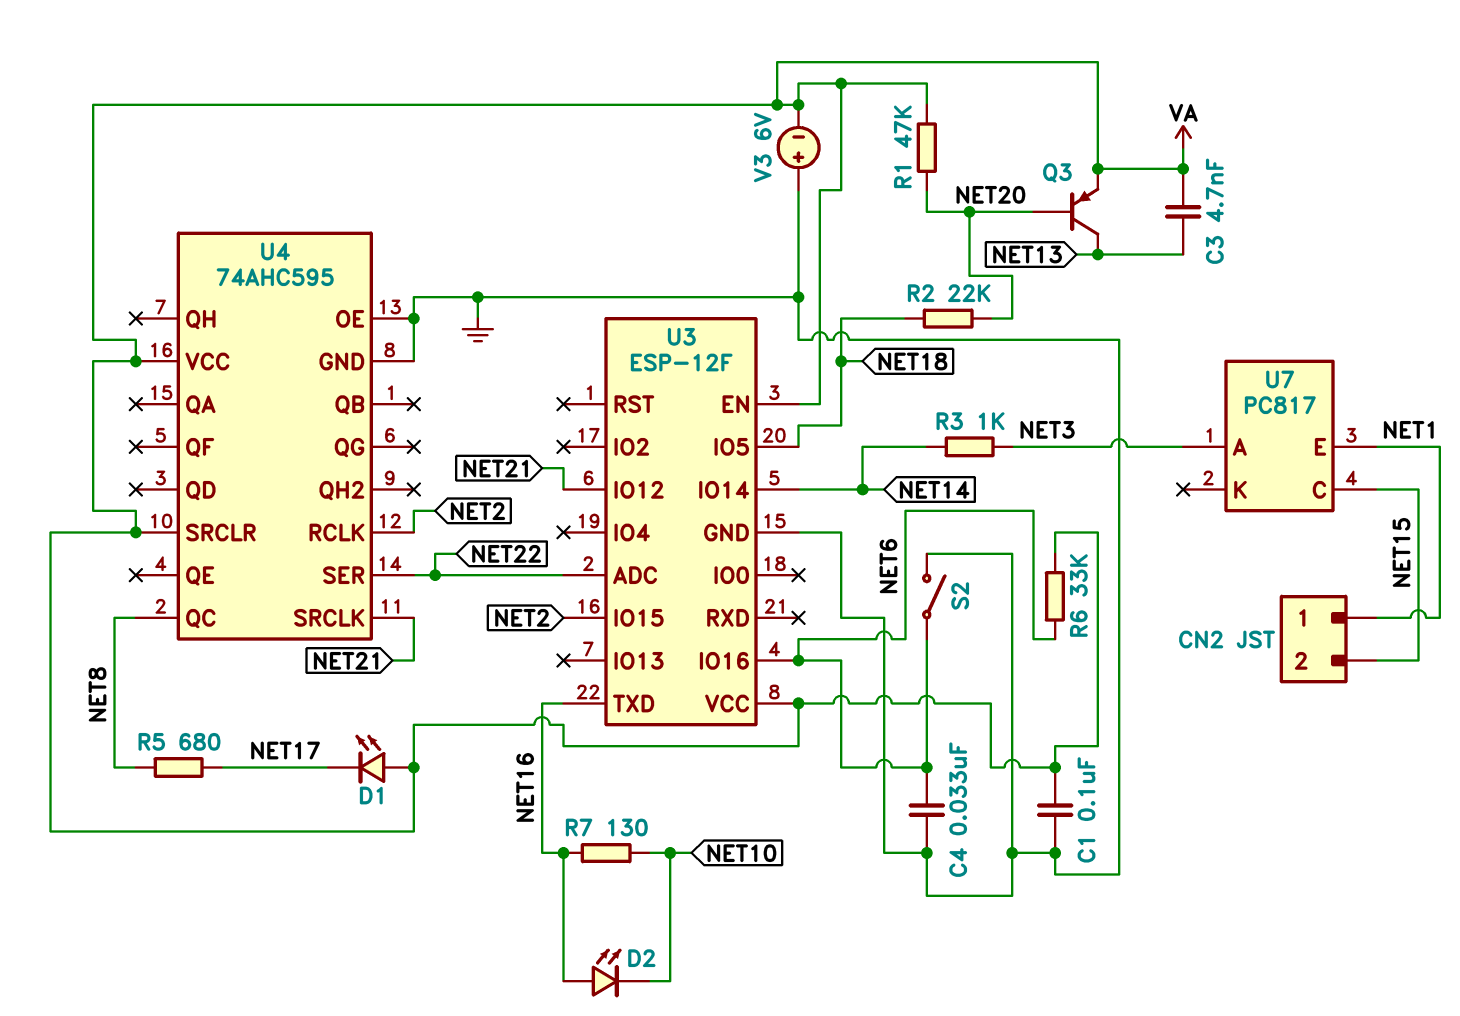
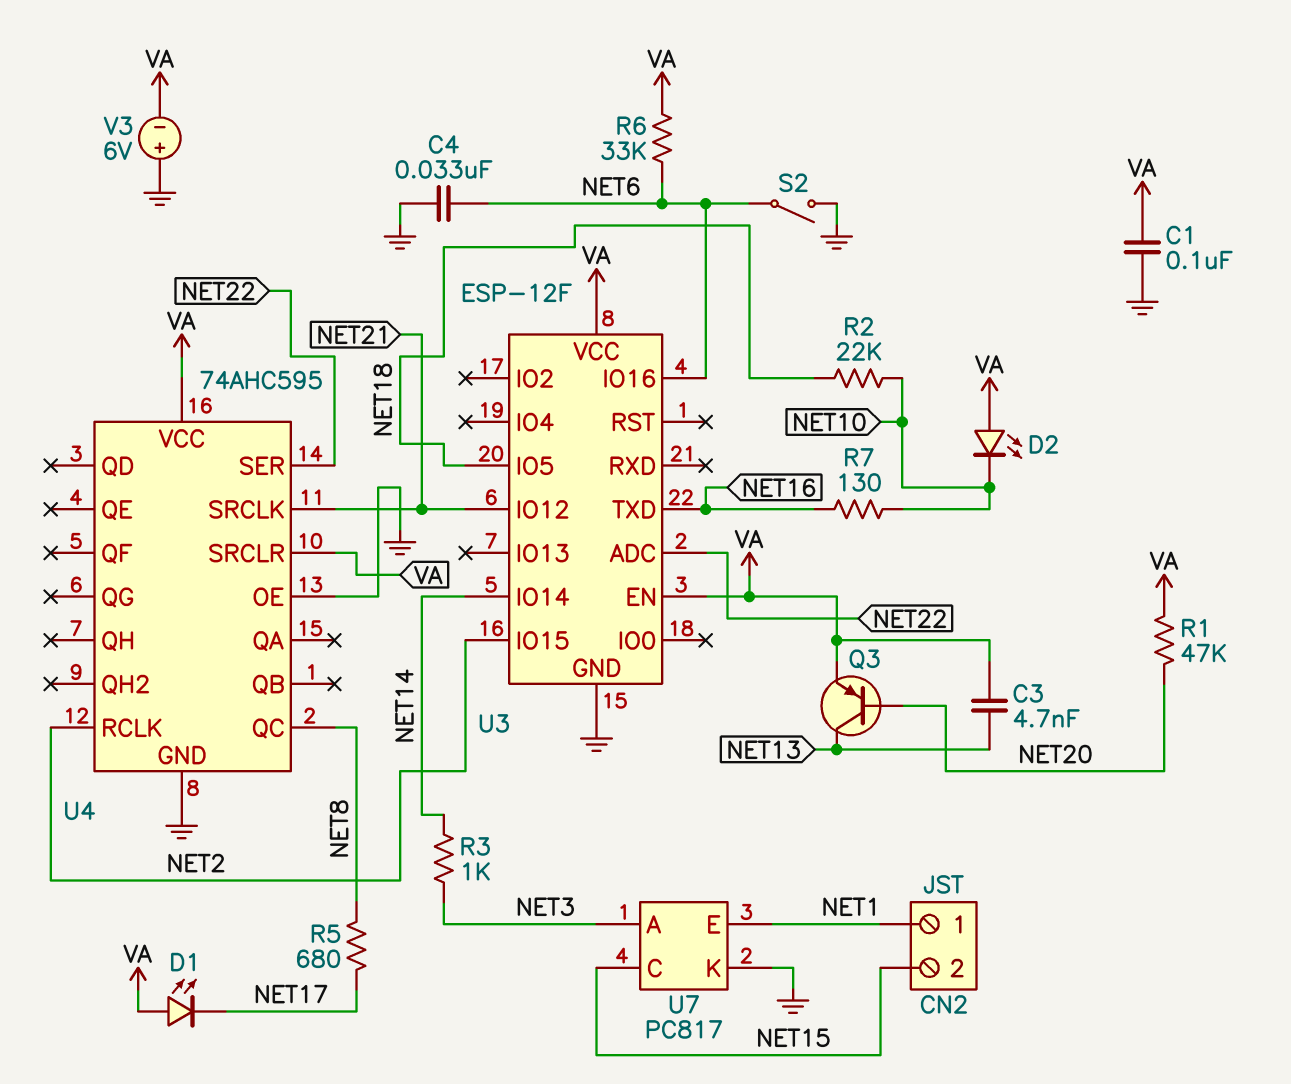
D2: LED (A NET16, K NET10) -> LED (A VA, K NET10)
R2: 22k (NET18, NET20) -> 22k (NET10, NET18)
U7 pin K: none -> GND

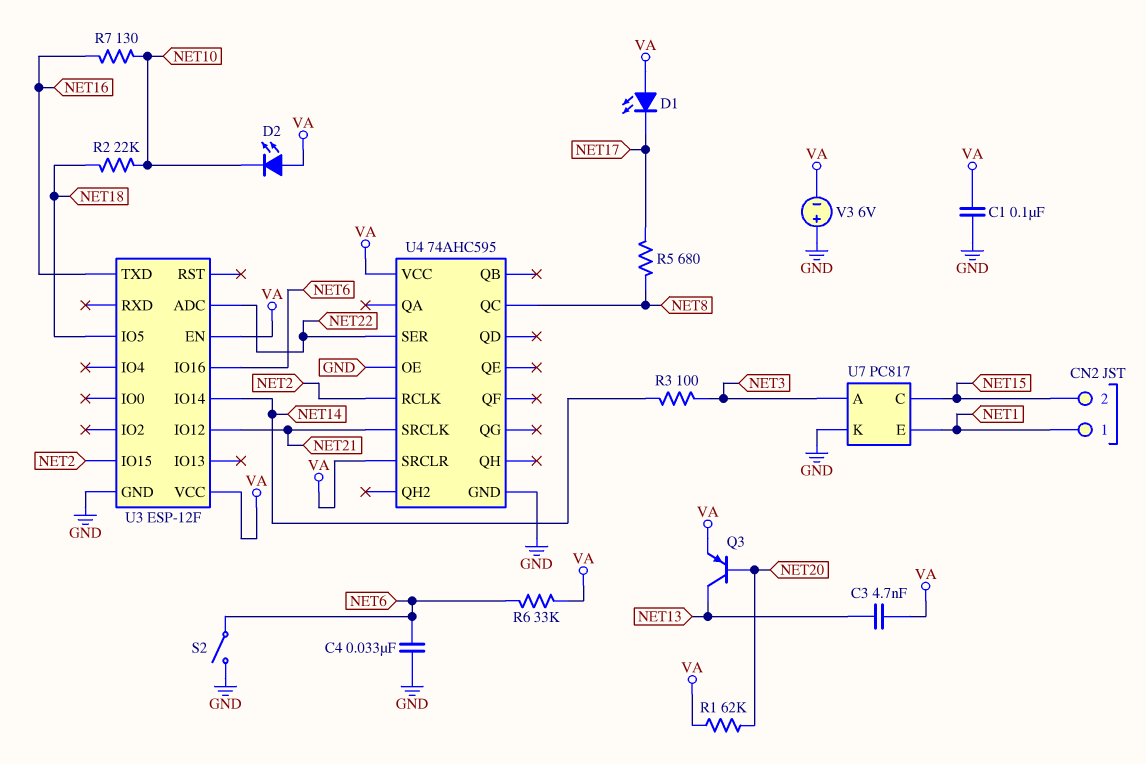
R1: 47k (NET20, VA) -> 62k (NET20, VA)
R3: 1k (NET3, NET14) -> 100 (NET3, NET14)

